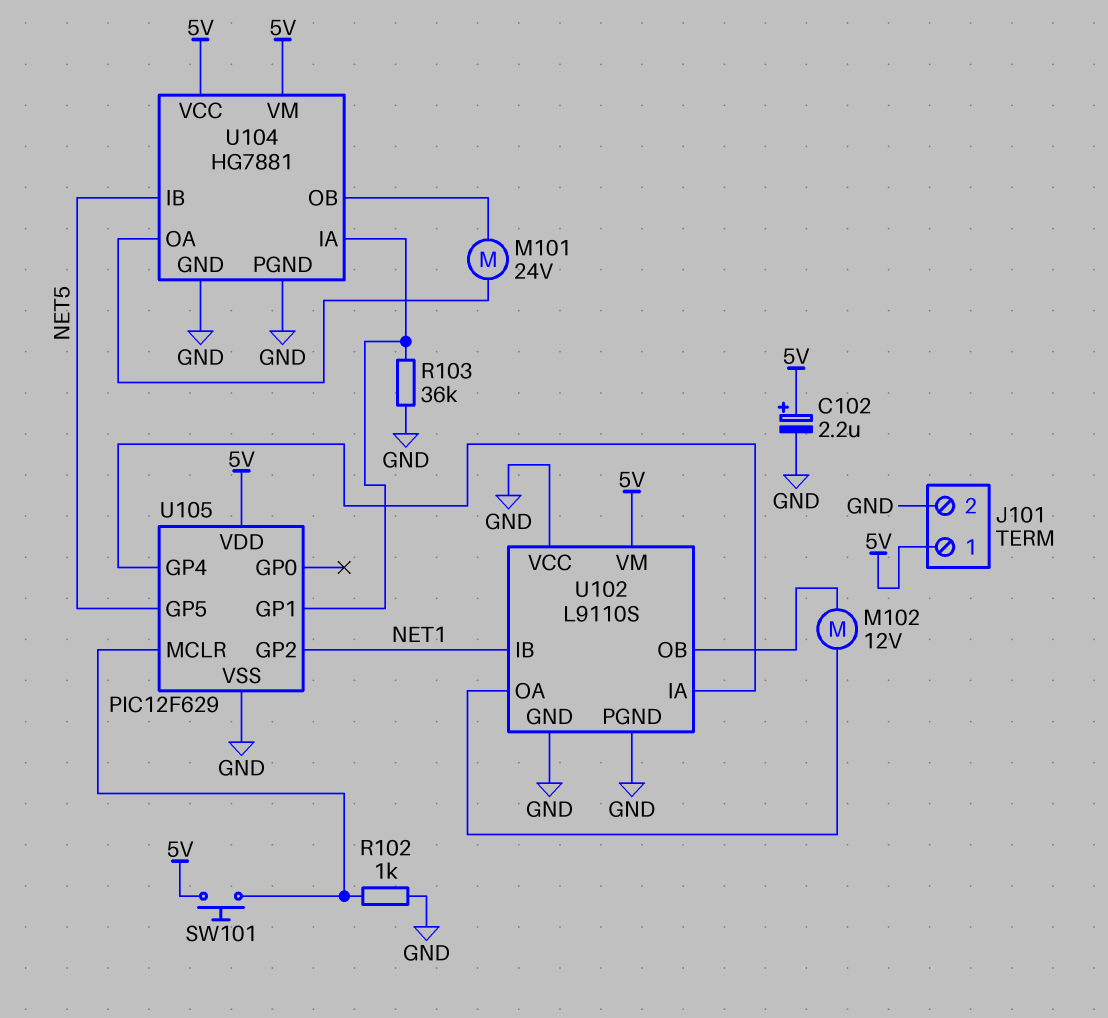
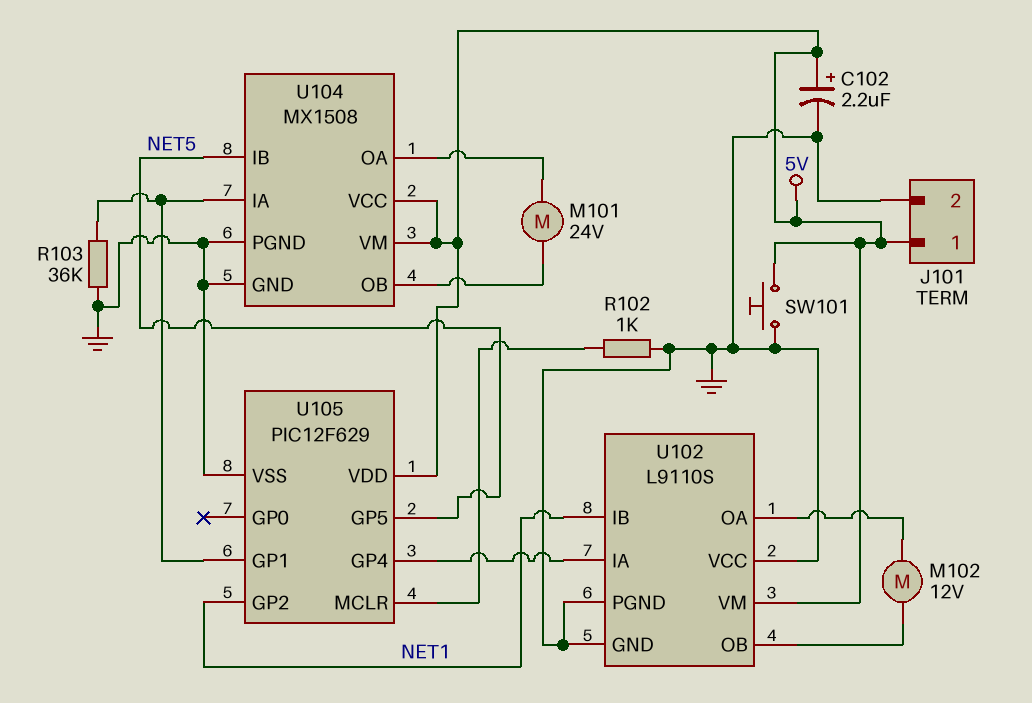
SW101: button (5V, U105/MCLR) -> button (5V, GND)
U104: HG7881 -> MX1508

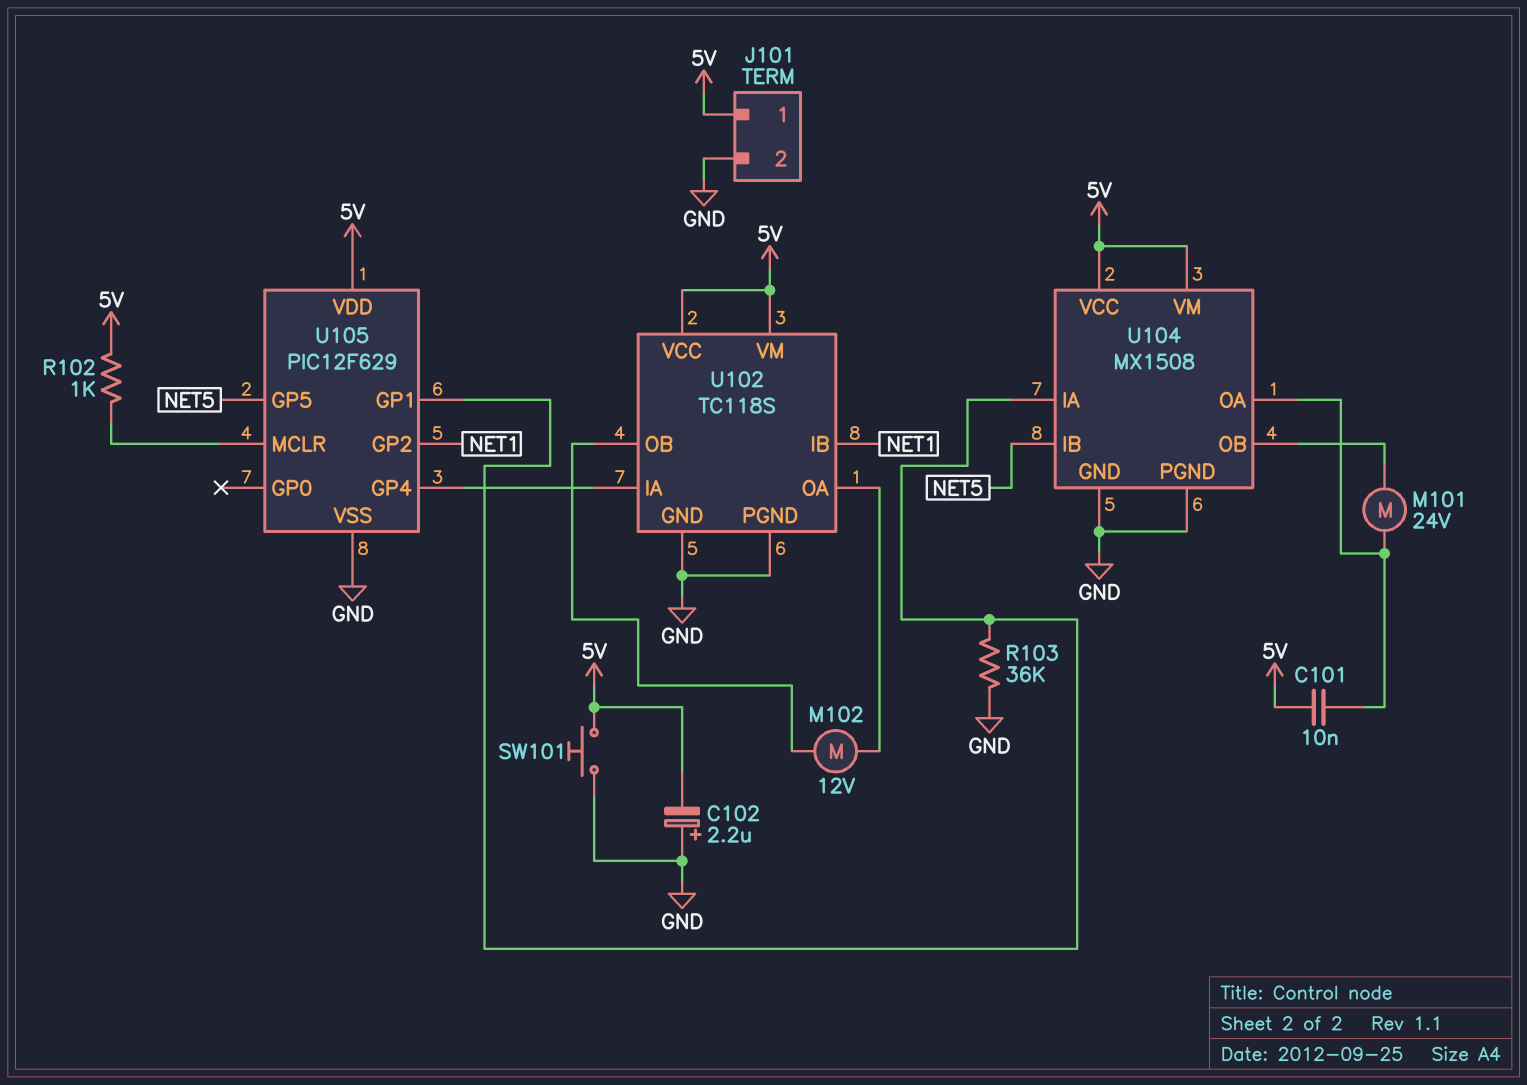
C101: none -> 10nF (5V, U104/OA)
C102: 2.2uF (plus 5V, minus GND) -> 2.2uF (plus GND, minus 5V)
R102: 1k (GND, U105/MCLR) -> 1k (5V, U105/MCLR)
U102: L9110S -> TC118S
U102 pin VCC: GND -> 5V

